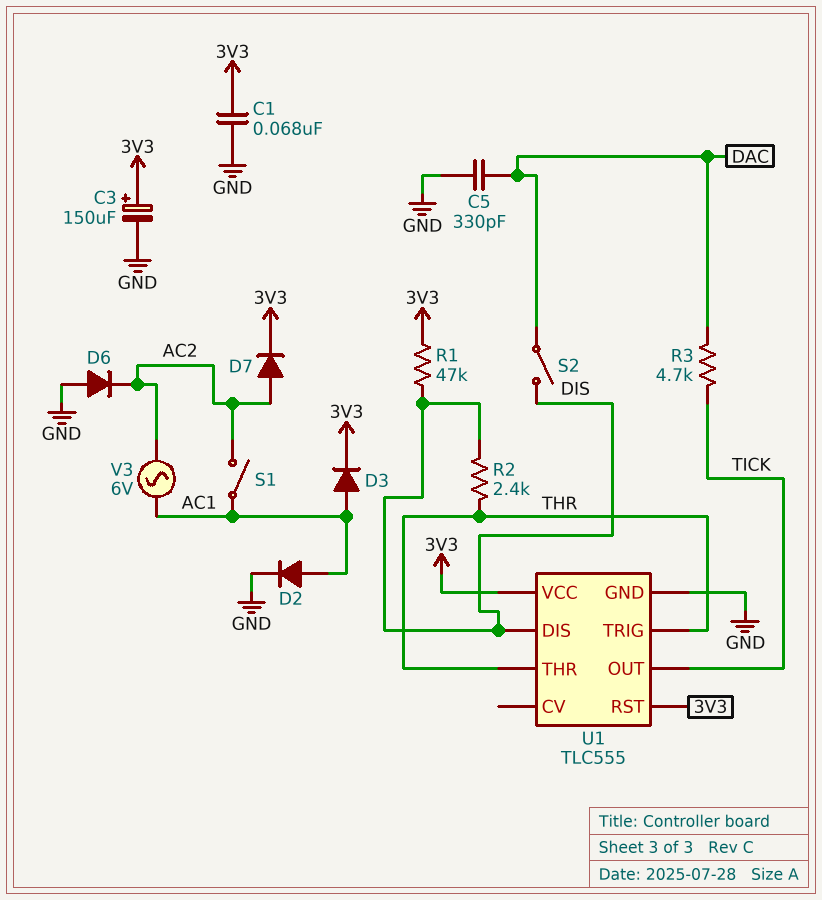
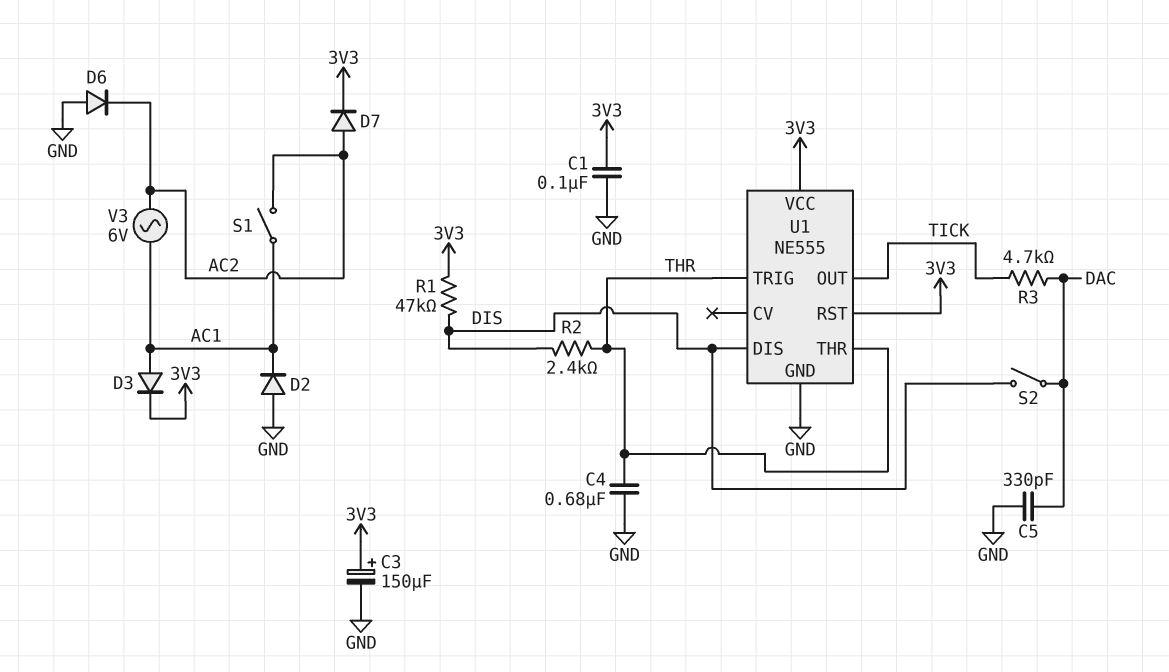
C1: 68nF (3V3, GND) -> 100nF (3V3, GND)
C4: none -> 680nF (GND, THR)
D2: diode (A AC1, K GND) -> diode (A GND, K AC1)
U1: TLC555 -> NE555

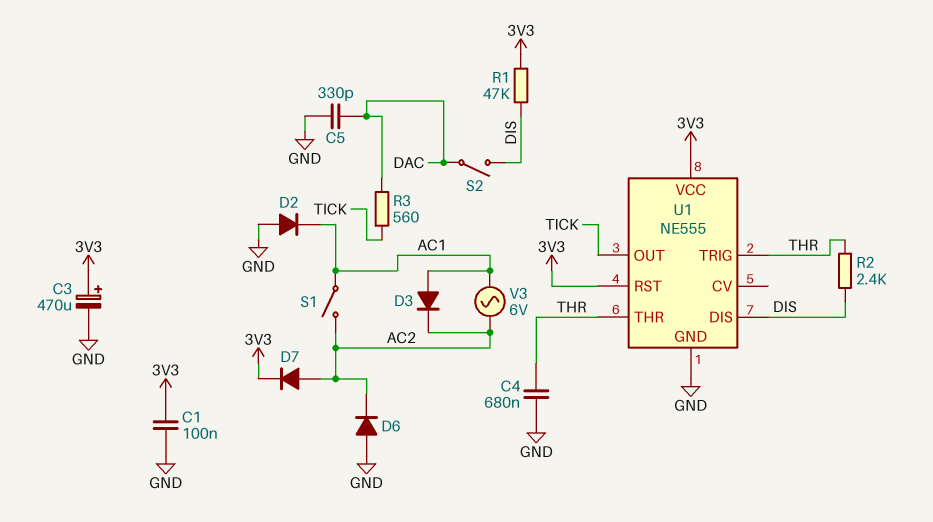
C3: 150uF (plus 3V3, minus GND) -> 470uF (plus 3V3, minus GND)
D3: diode (A AC1, K 3V3) -> diode (A AC1, K AC2)
R3: 4.7k (DAC, TICK) -> 560 (DAC, TICK)

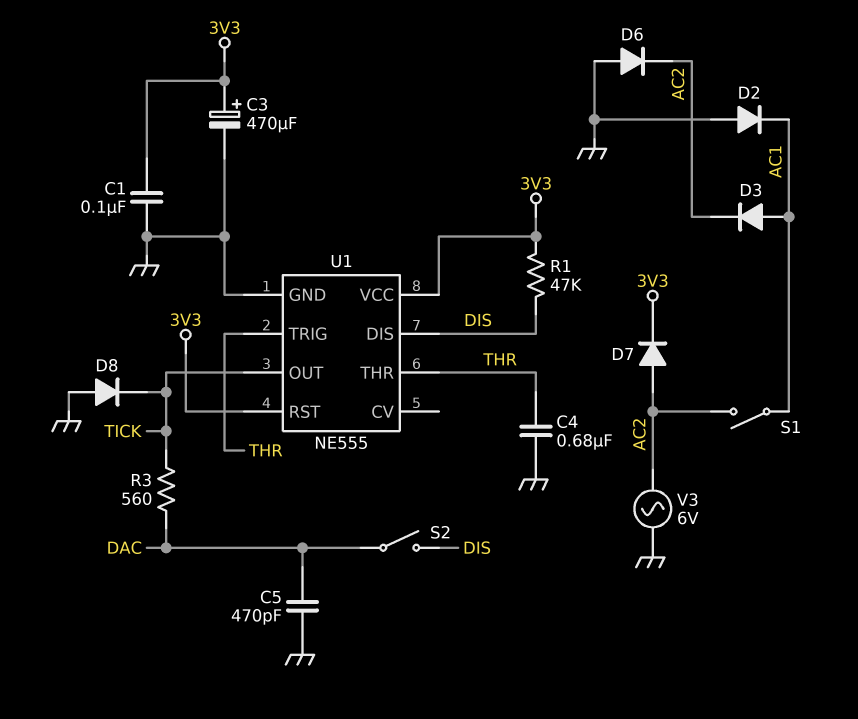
C5: 330pF (DAC, GND) -> 470pF (DAC, GND)
D8: none -> diode (A GND, K TICK)
R2: 2.4k (DIS, THR) -> none
V3: AC 6V (AC1, AC2) -> AC 6V (AC2, GND)

